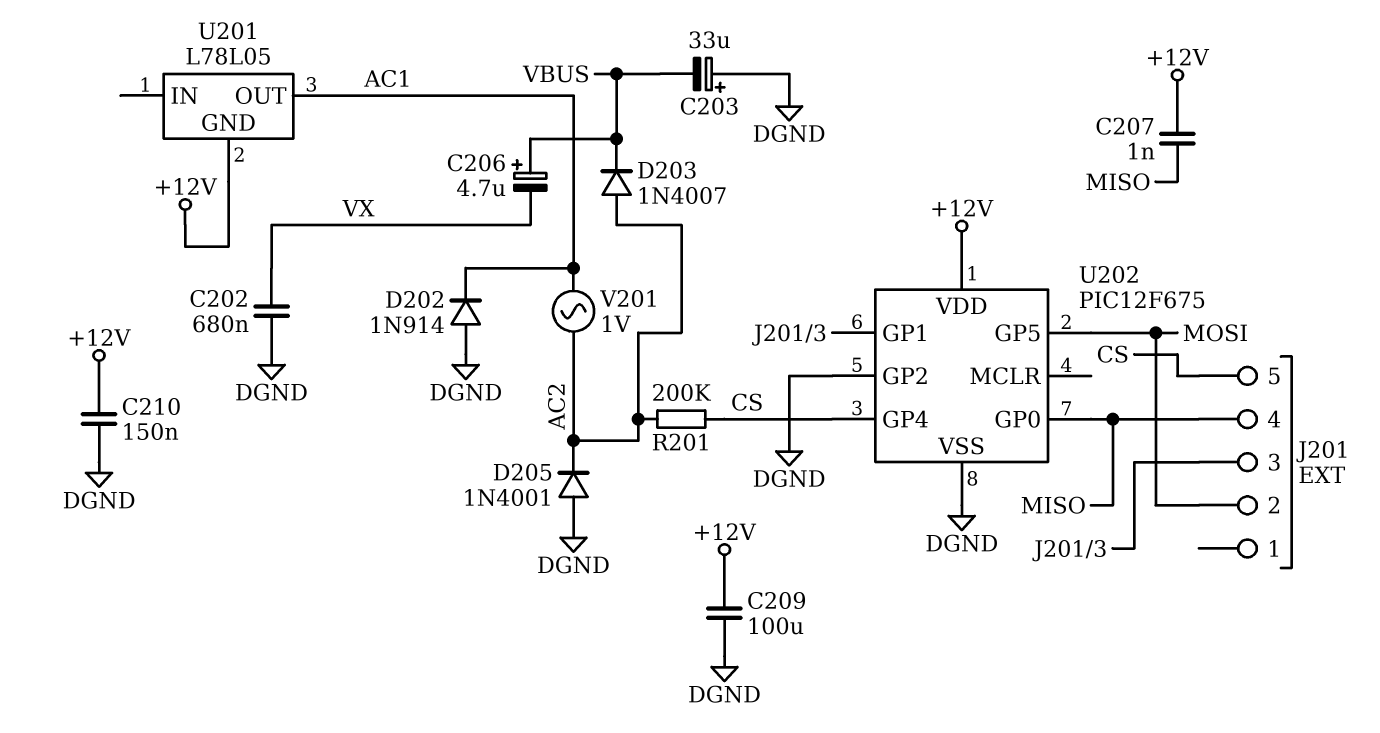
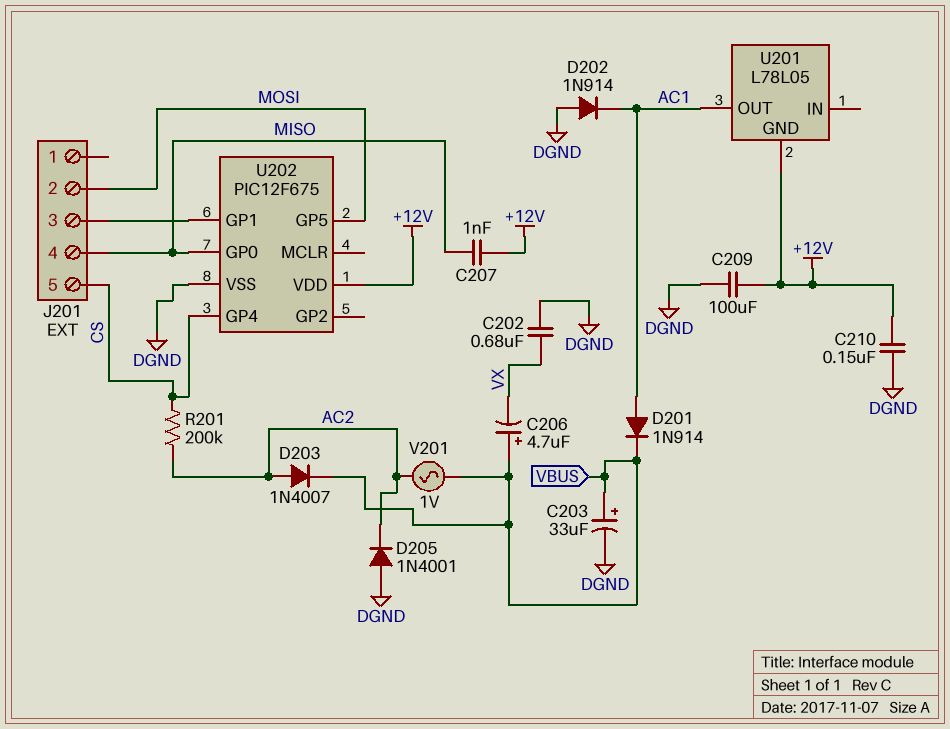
C203: 33uF (plus DGND, minus VBUS) -> 33uF (plus VBUS, minus DGND)
D201: none -> diode 1N914 (A AC1, K VBUS)
U202 pin GP2: DGND -> none
V201: AC 1V (AC1, AC2) -> AC 1V (AC2, VBUS)

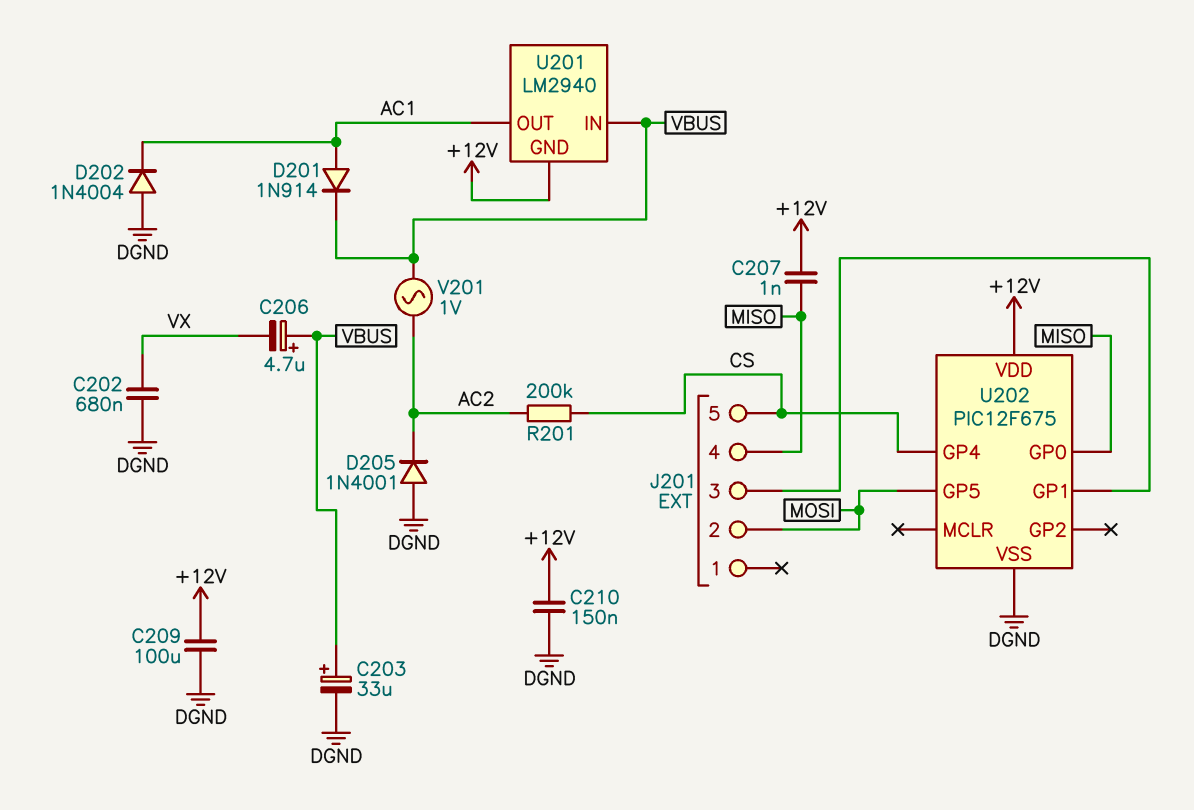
D202: diode 1N914 (A DGND, K AC1) -> diode 1N4004 (A DGND, K AC1)
D203: diode 1N4007 (A AC2, K VBUS) -> none
U201: L78L05 -> LM2940
U201 pin IN: none -> VBUS

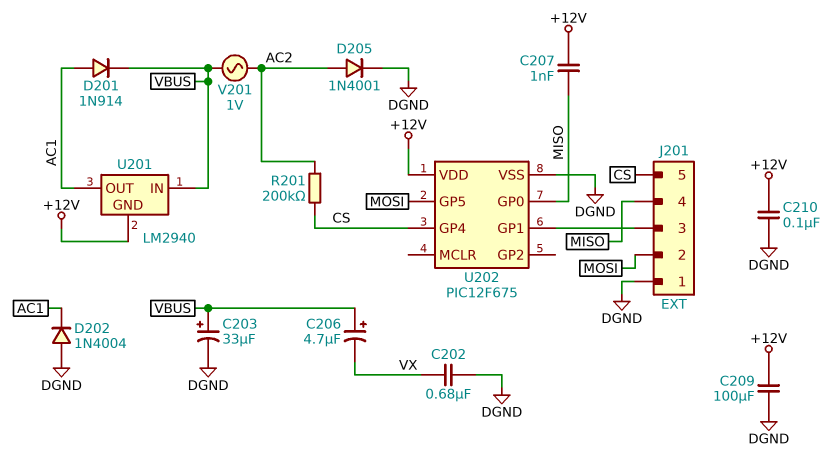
C210: 150nF (+12V, DGND) -> 100nF (+12V, DGND)
D205: diode 1N4001 (A DGND, K AC2) -> diode 1N4001 (A AC2, K DGND)
J201 pin 1: none -> DGND

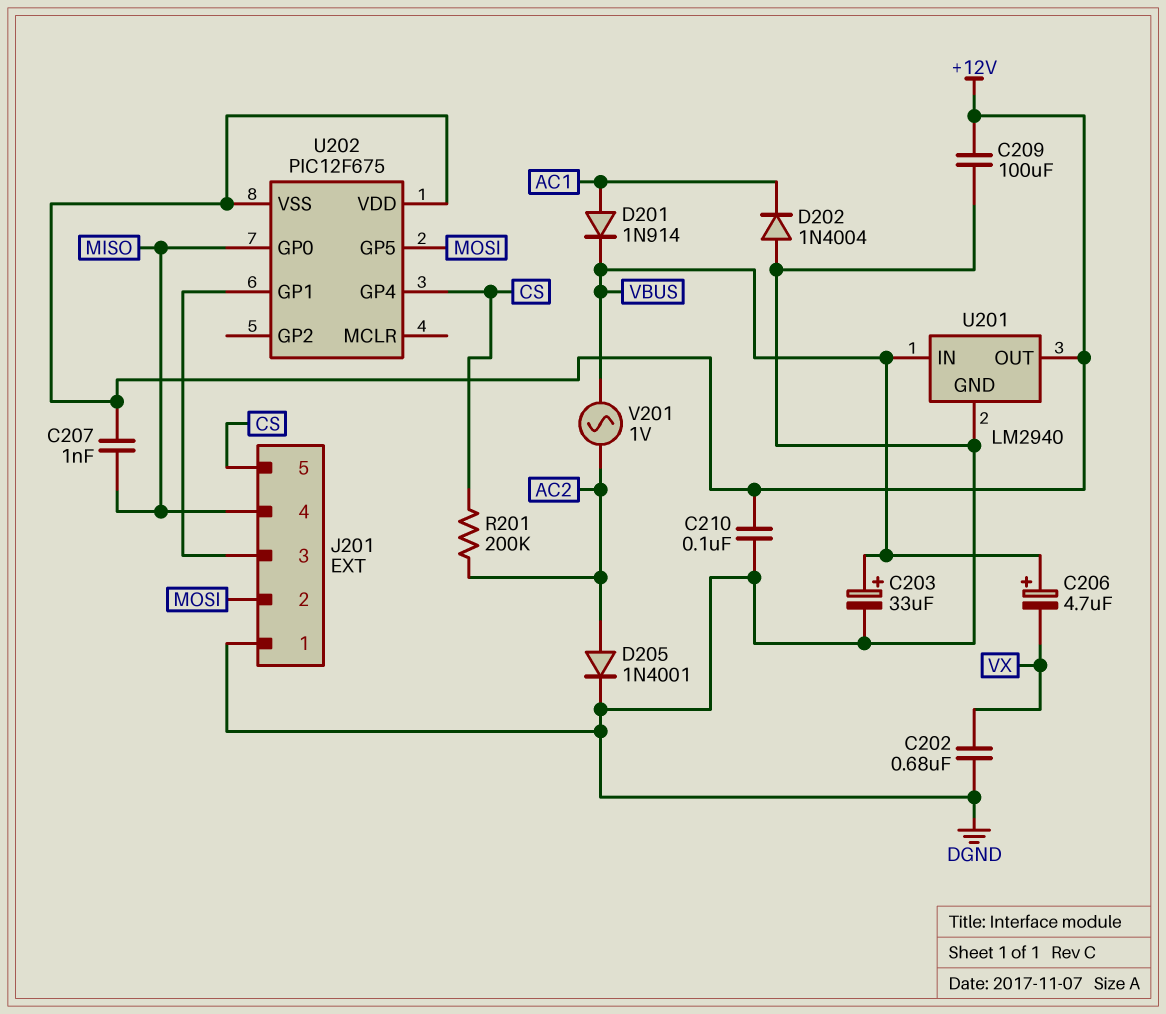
U201 pin GND: +12V -> DGND
U201 pin OUT: AC1 -> +12V
U202 pin VSS: DGND -> +12V

